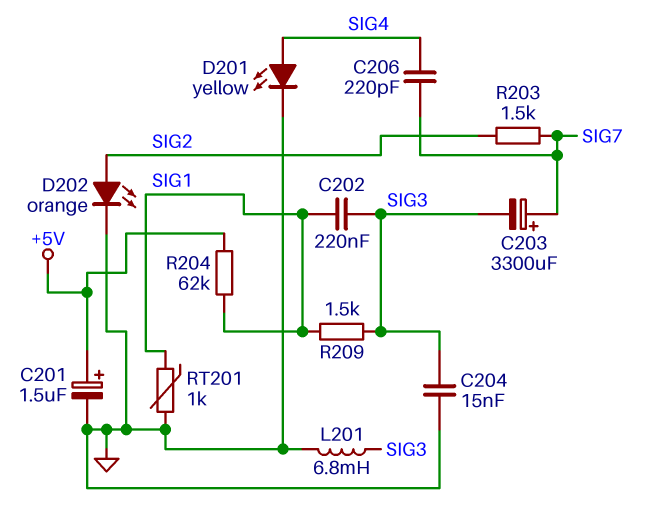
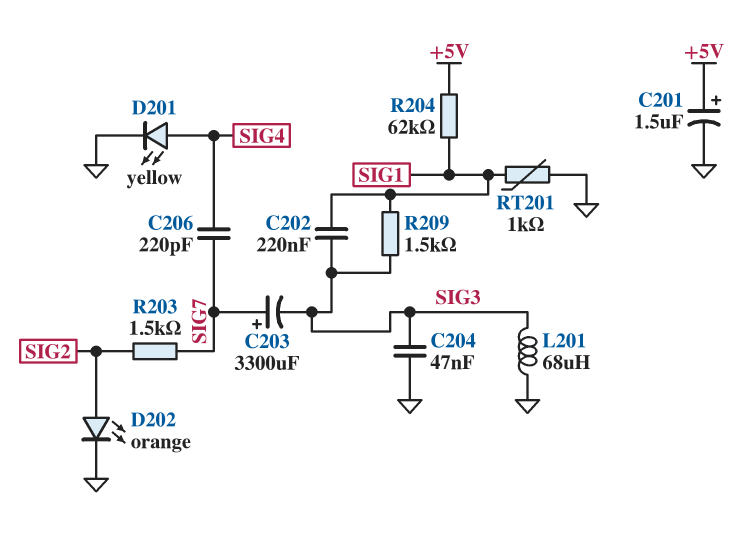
C204: 15nF (GND, SIG3) -> 47nF (GND, SIG3)
L201: 6.8mH (GND, SIG3) -> 68uH (GND, SIG3)

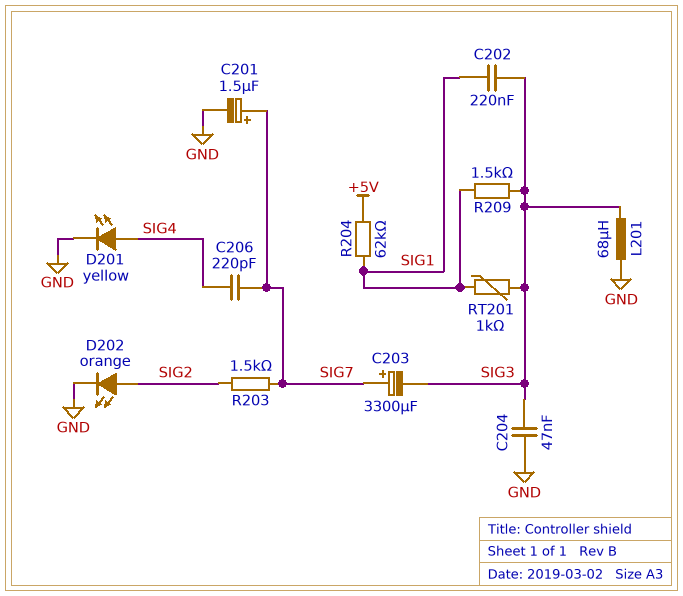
C201: 1.5uF (plus +5V, minus GND) -> 1.5uF (plus SIG7, minus GND)
RT201: 1k (GND, SIG1) -> 1k (SIG1, SIG3)

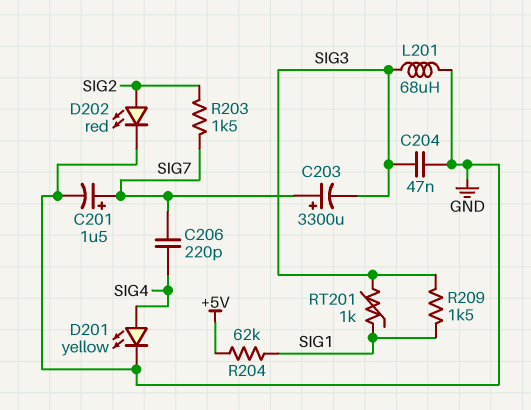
C202: 220nF (SIG1, SIG3) -> none
D202: LED orange (A SIG2, K GND) -> LED red (A SIG2, K GND)

